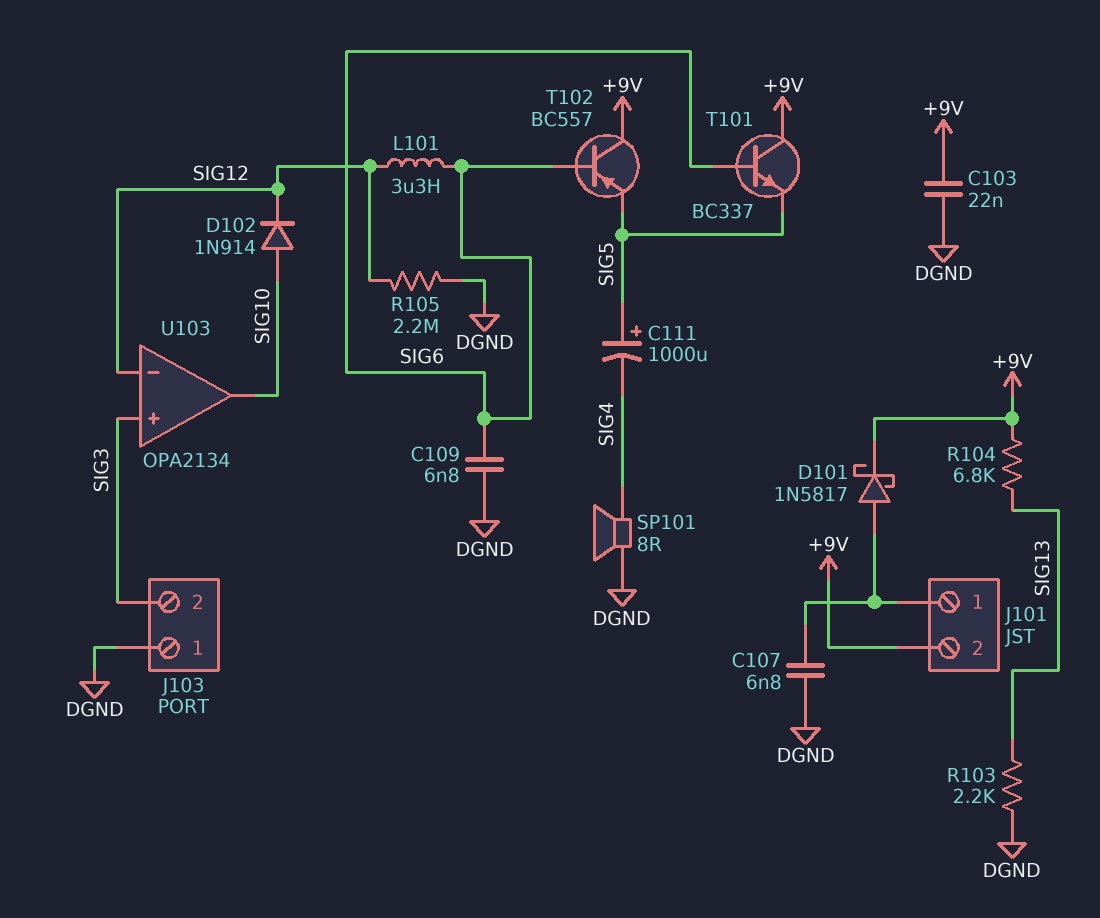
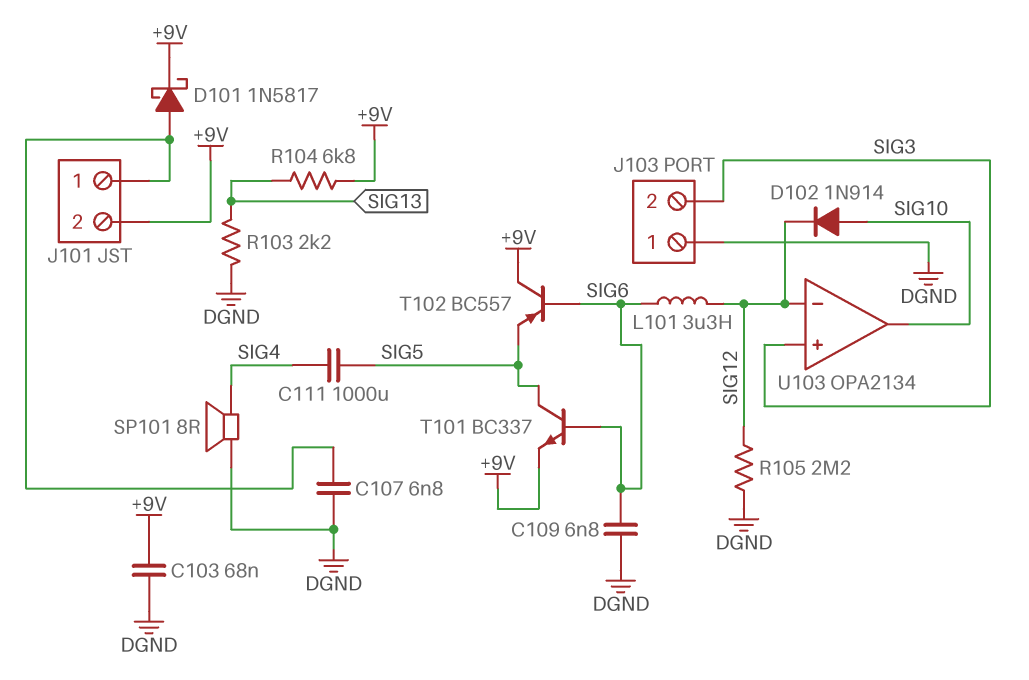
C103: 22nF (+9V, DGND) -> 68nF (+9V, DGND)
C111: 1000uF (plus SIG5, minus SIG4) -> 1000uF (SIG4, SIG5)
T101: NPN BC337 (B SIG6, C +9V, E SIG5) -> NPN BC337 (B SIG6, C SIG5, E +9V)

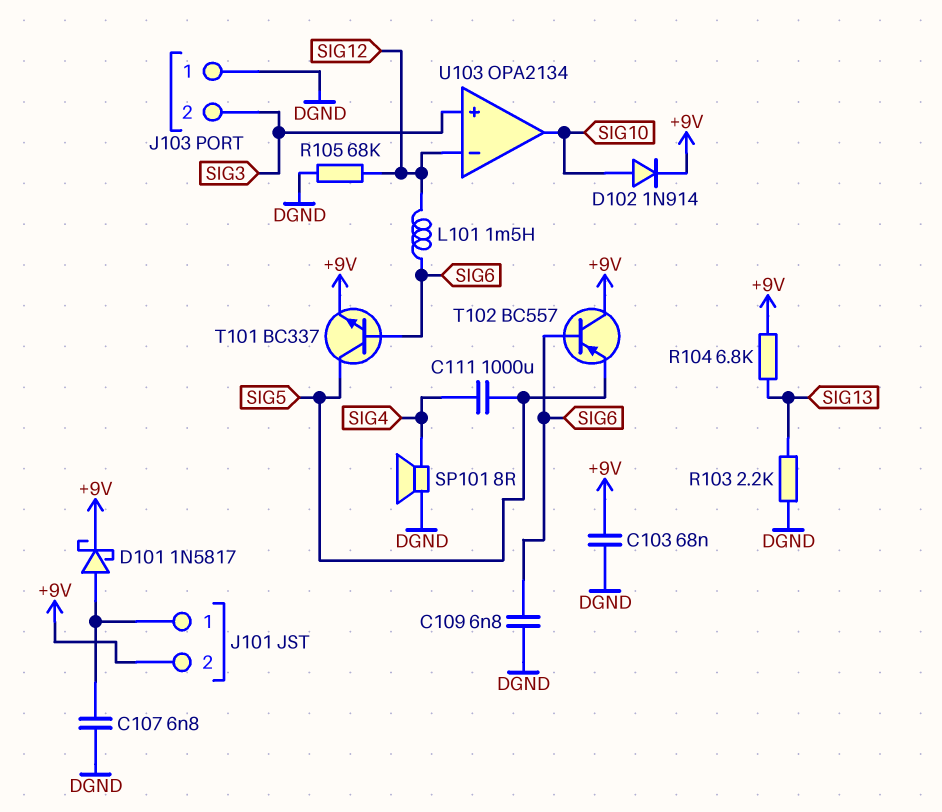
D102: diode 1N914 (A SIG10, K SIG12) -> diode 1N914 (A SIG10, K +9V)
L101: 3.3uH (SIG6, SIG12) -> 1.5mH (SIG6, SIG12)
R105: 2.2M (DGND, SIG12) -> 68k (DGND, SIG12)

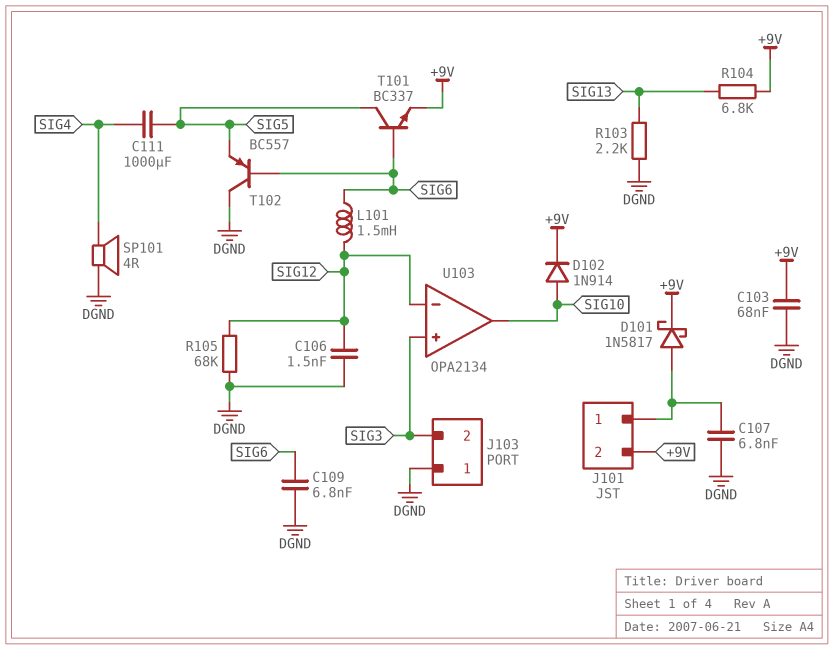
C106: none -> 1.5nF (DGND, SIG12)
SP101: speaker 8R (DGND, SIG4) -> speaker 4R (DGND, SIG4)
T102: PNP BC557 (B SIG6, C +9V, E SIG5) -> PNP BC557 (B SIG6, C DGND, E SIG5)

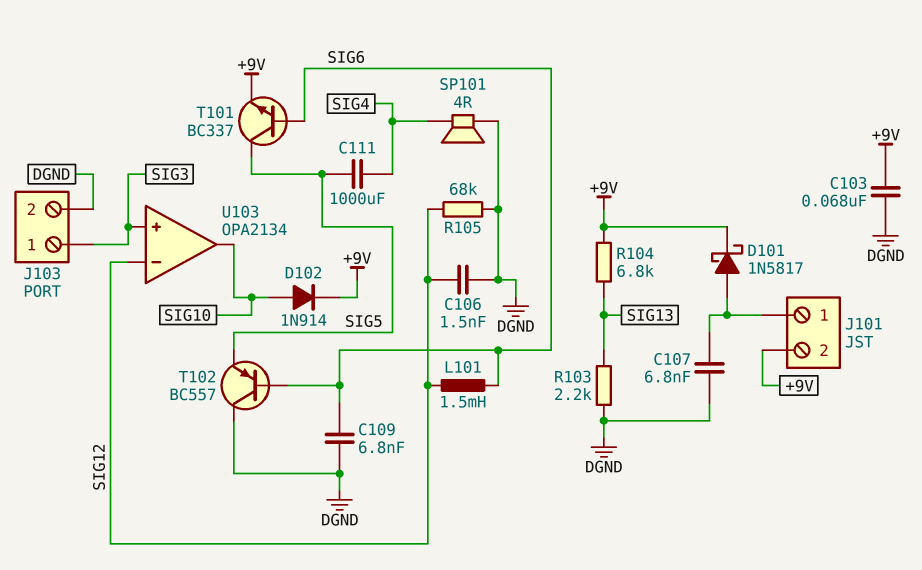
J103 pin 1: DGND -> SIG3
J103 pin 2: SIG3 -> DGND

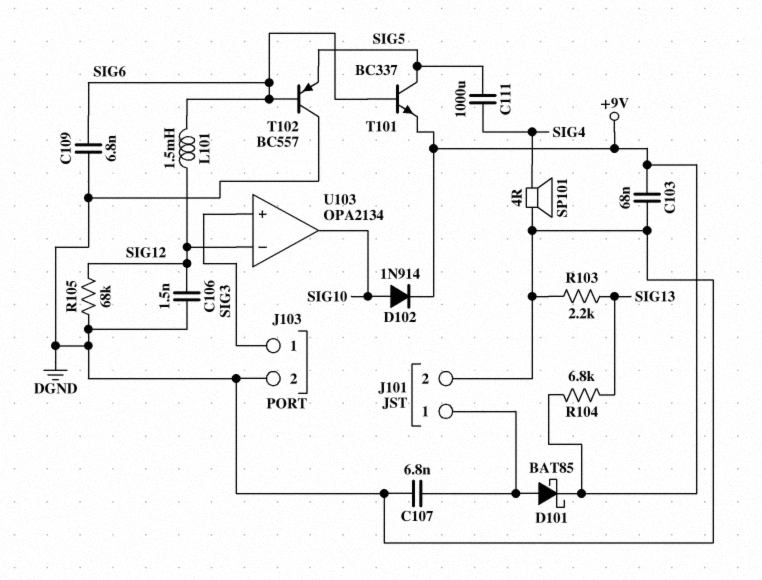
D101: schottky 1N5817 (A J101/1, K +9V) -> schottky BAT85 (A J101/1, K +9V)
J101 pin 2: +9V -> DGND

